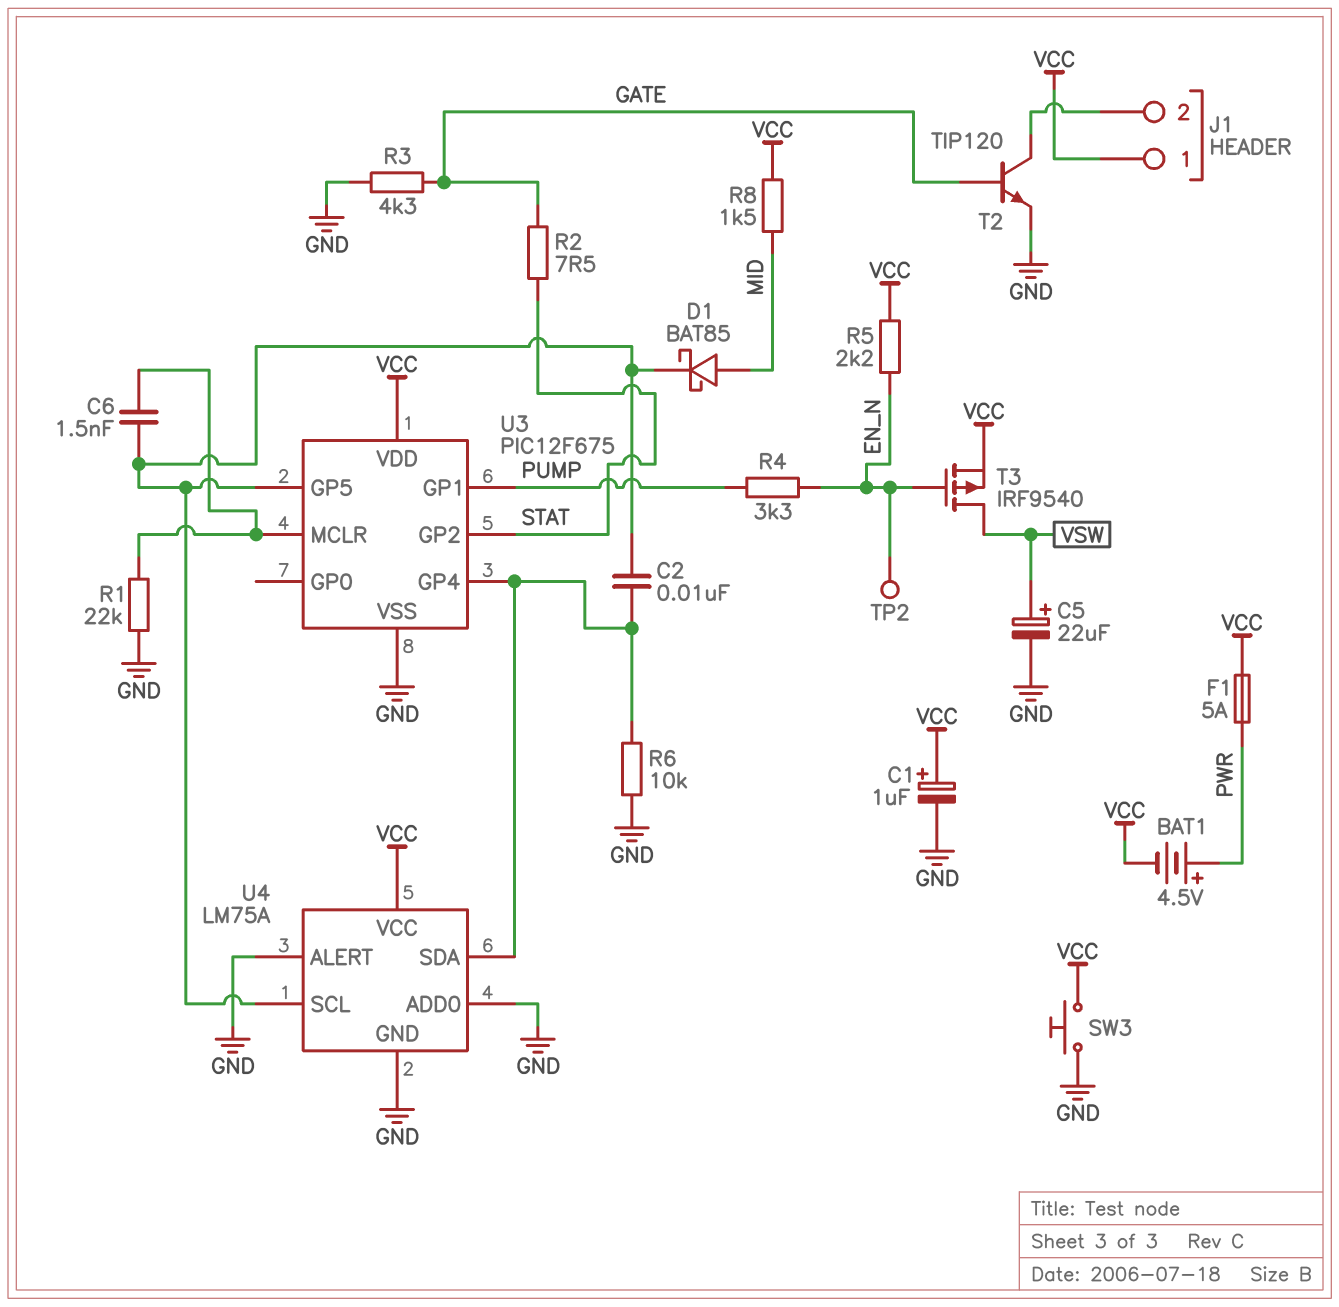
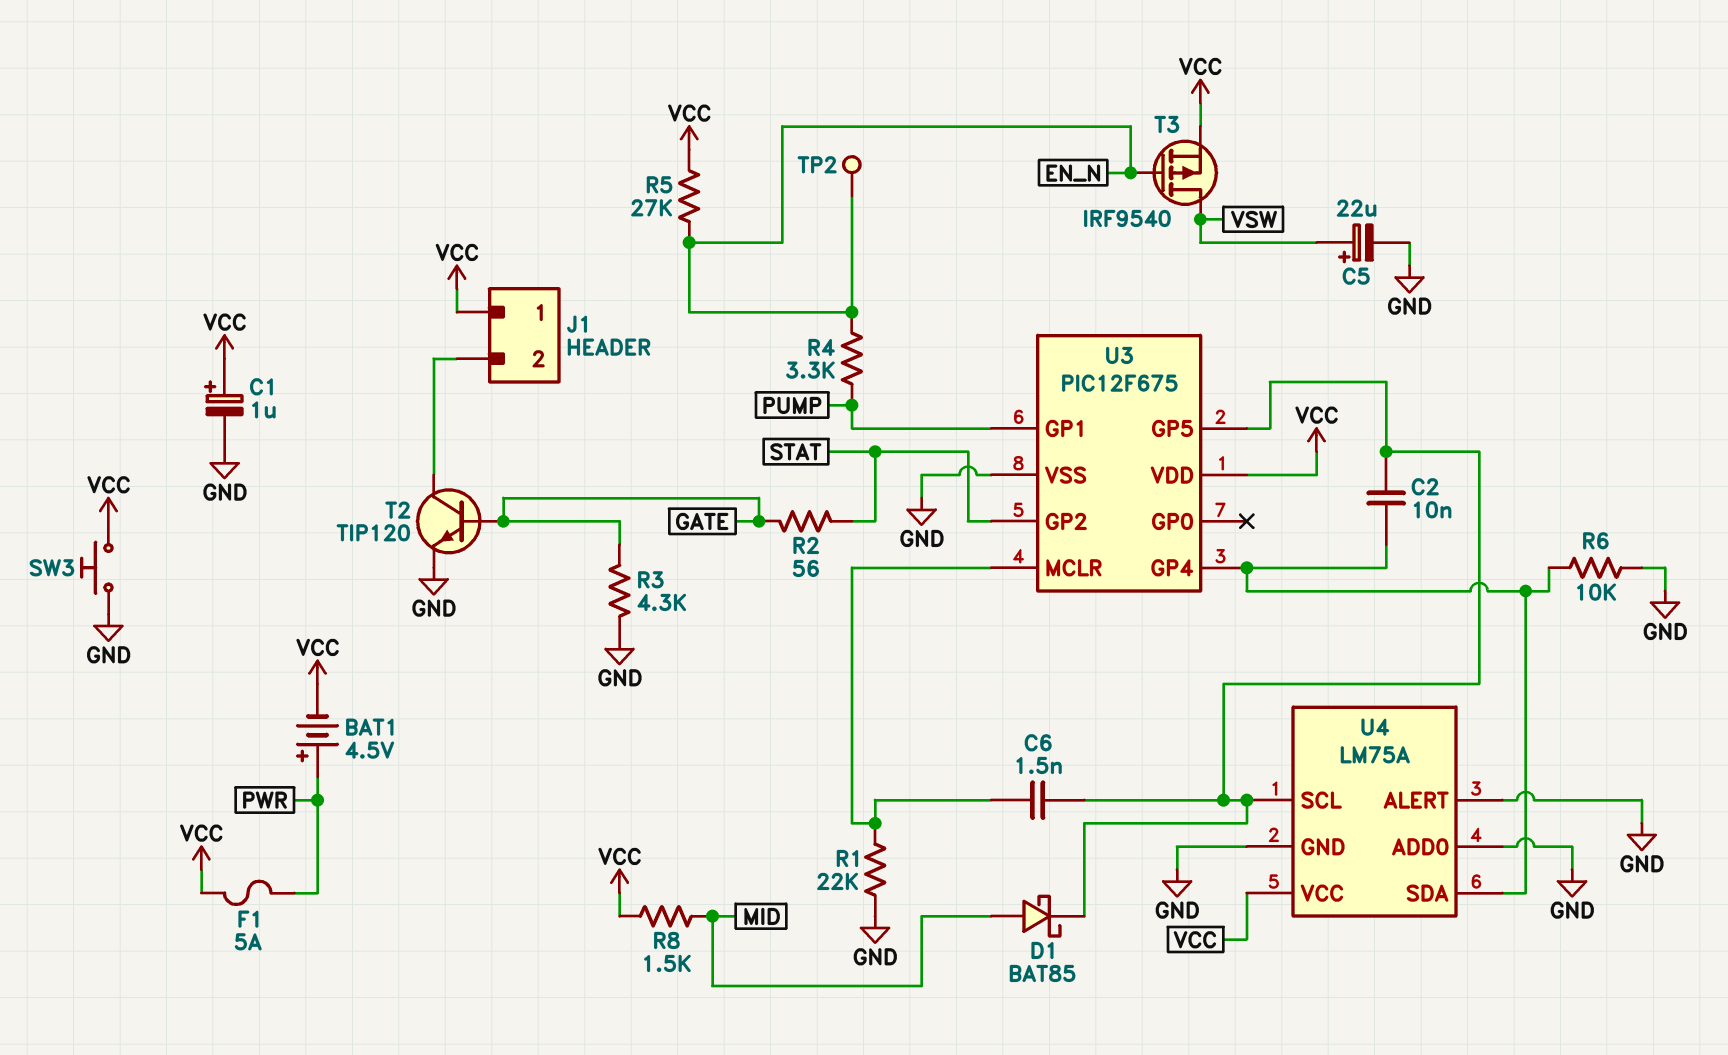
R2: 7.5 (GATE, STAT) -> 56 (GATE, STAT)
R5: 2.2k (EN_N, VCC) -> 27k (EN_N, VCC)

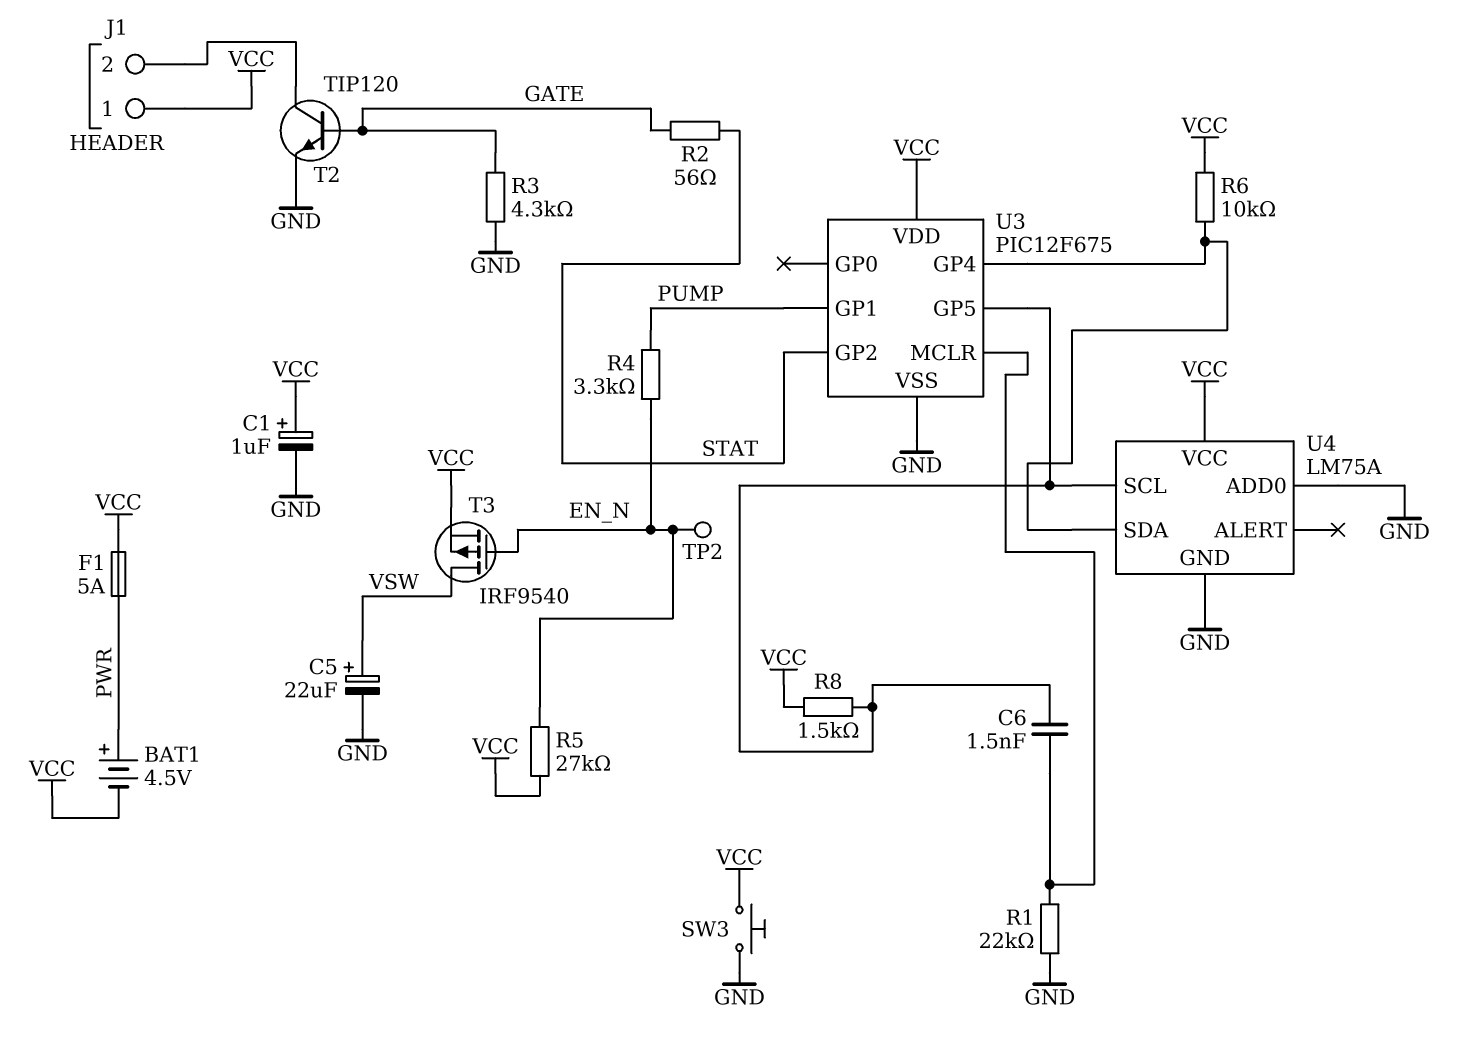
C2: 10nF (U3/GP4, U3/GP5) -> none
D1: schottky BAT85 (A MID, K U3/GP5) -> none
R6: 10k (GND, U3/GP4) -> 10k (U3/GP4, VCC)
R8: 1.5k (MID, VCC) -> 1.5k (U3/GP5, VCC)
U4 pin ALERT: GND -> none

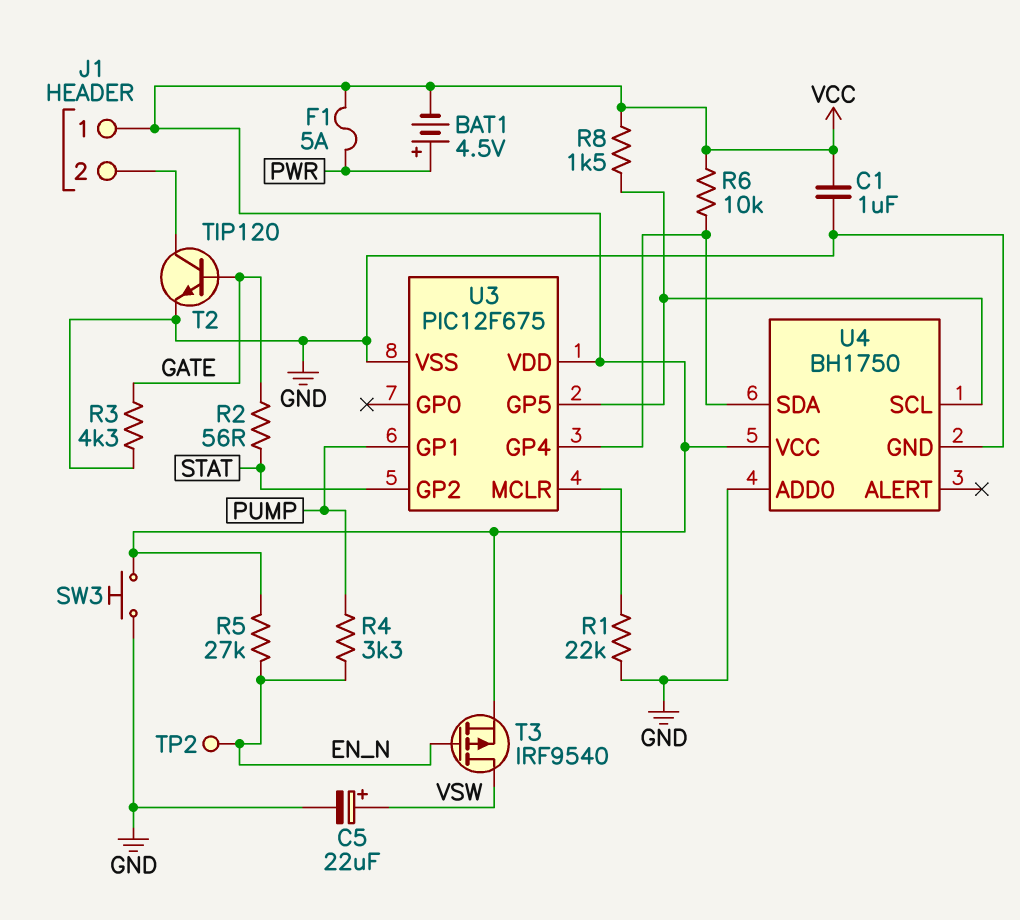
C1: 1uF (plus VCC, minus GND) -> 1uF (GND, VCC)
C6: 1.5nF (U3/GP5, U3/MCLR) -> none
U4: LM75A -> BH1750

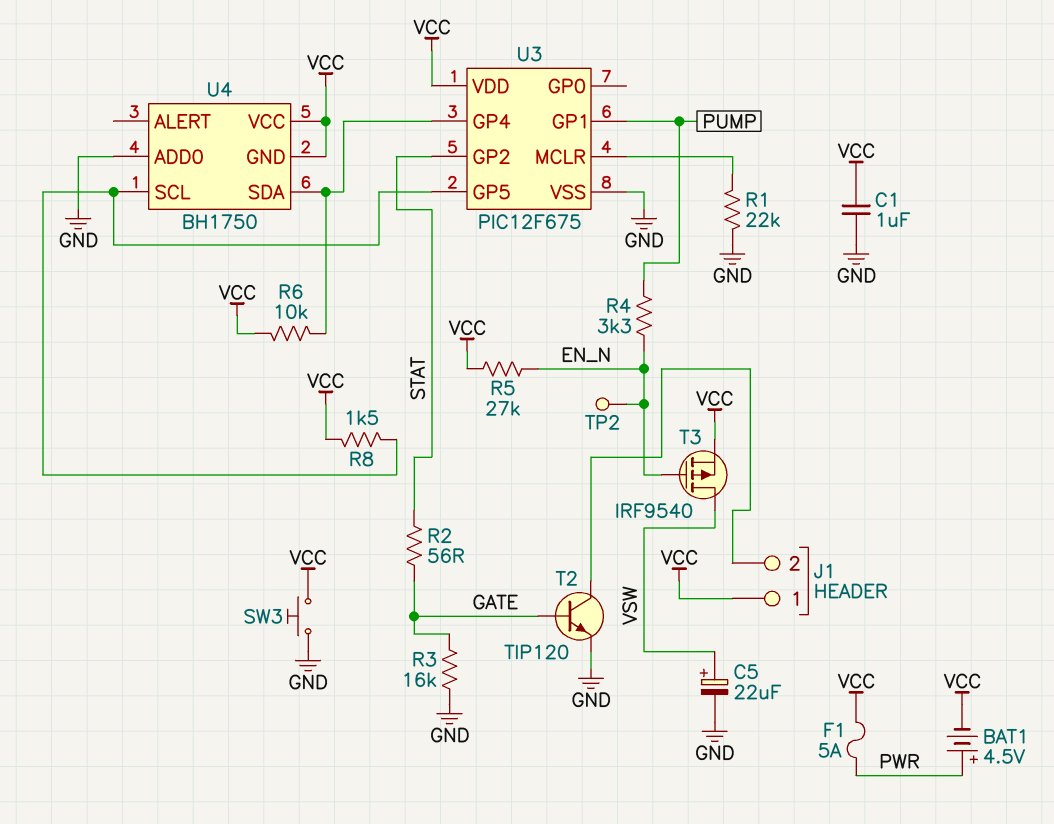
R3: 4.3k (GATE, GND) -> 16k (GATE, GND)
U4 pin GND: GND -> VCC

